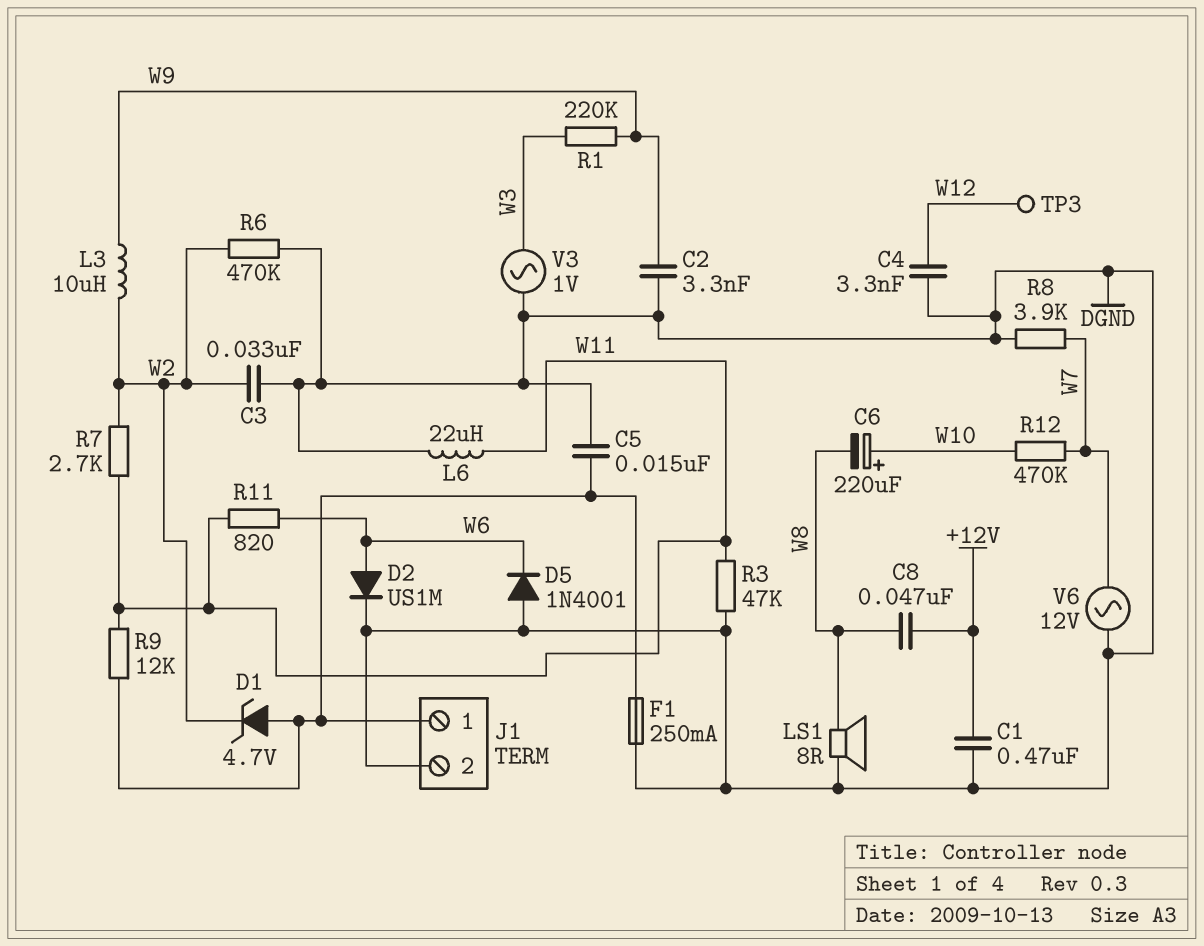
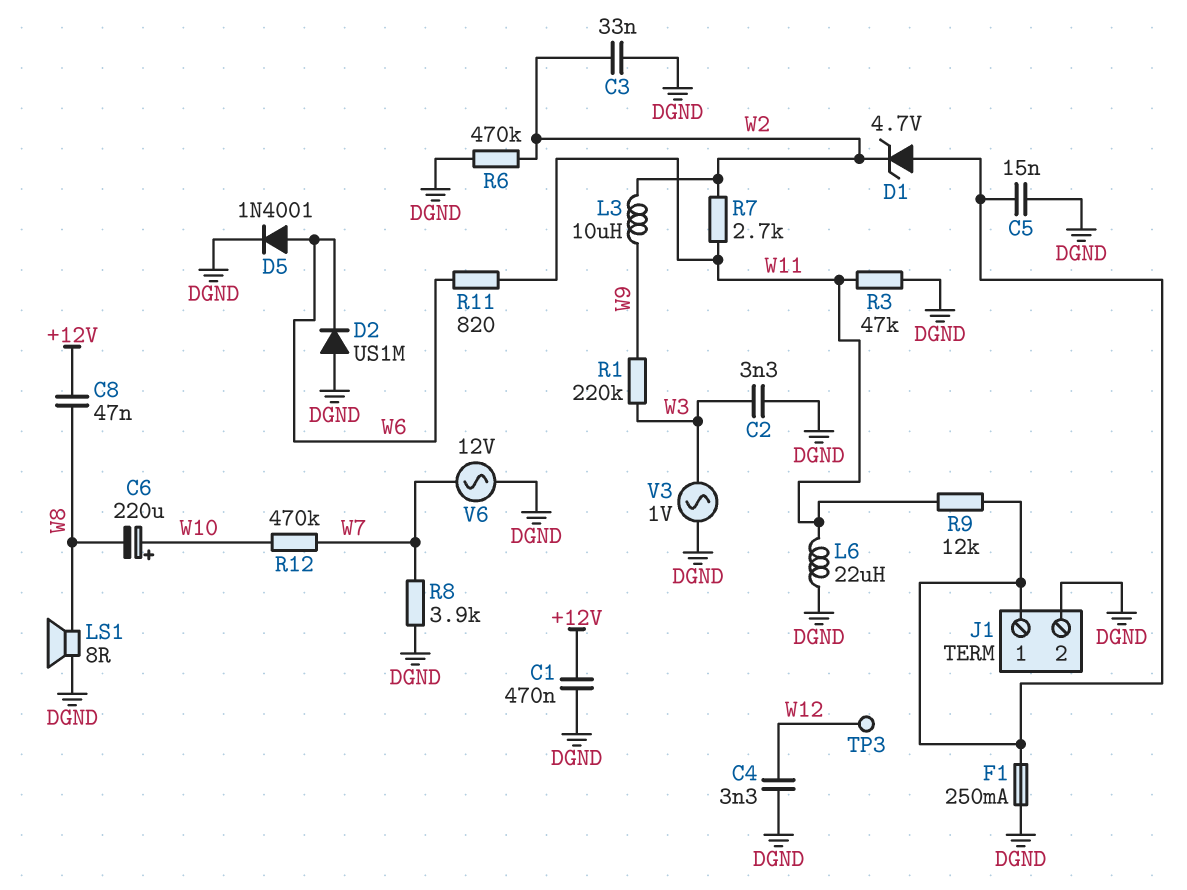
C2: 3.3nF (DGND, W9) -> 3.3nF (DGND, W3)
D2: diode US1M (A W6, K DGND) -> diode US1M (A DGND, K W6)
D5: diode 1N4001 (A DGND, K W6) -> diode 1N4001 (A W6, K DGND)

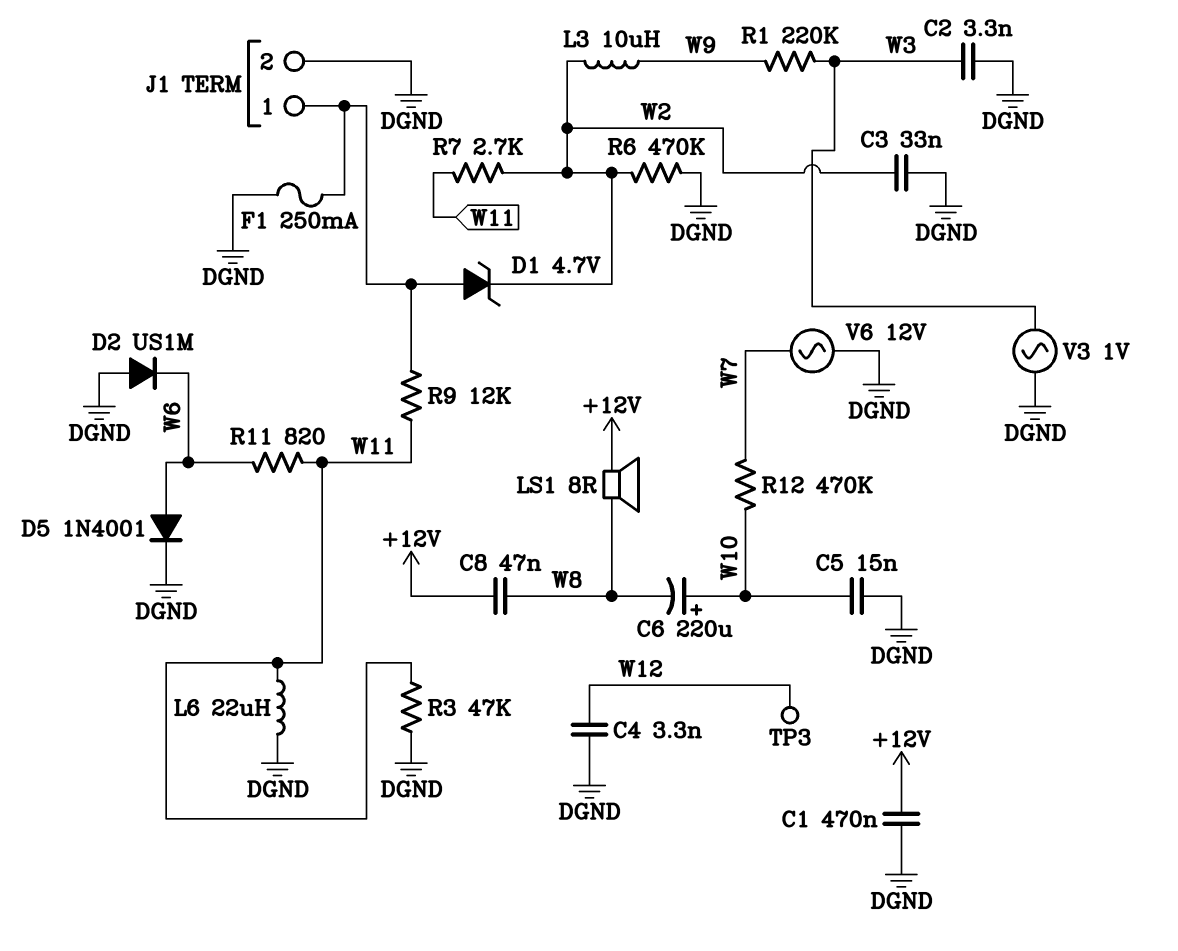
C5: 15nF (DGND, J1/1) -> 15nF (DGND, W10)
LS1: speaker 8R (DGND, W8) -> speaker 8R (+12V, W8)
R8: 3.9k (DGND, W7) -> none

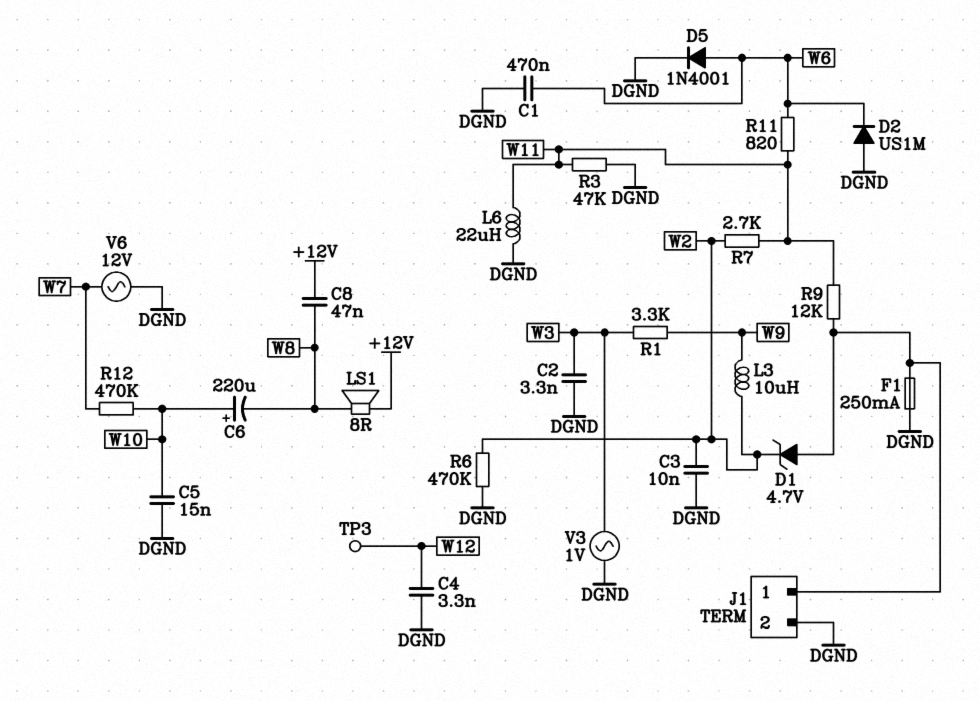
C1: 470nF (+12V, DGND) -> 470nF (DGND, W6)
C3: 33nF (DGND, W2) -> 10nF (DGND, W2)
R1: 220k (W3, W9) -> 3.3k (W3, W9)

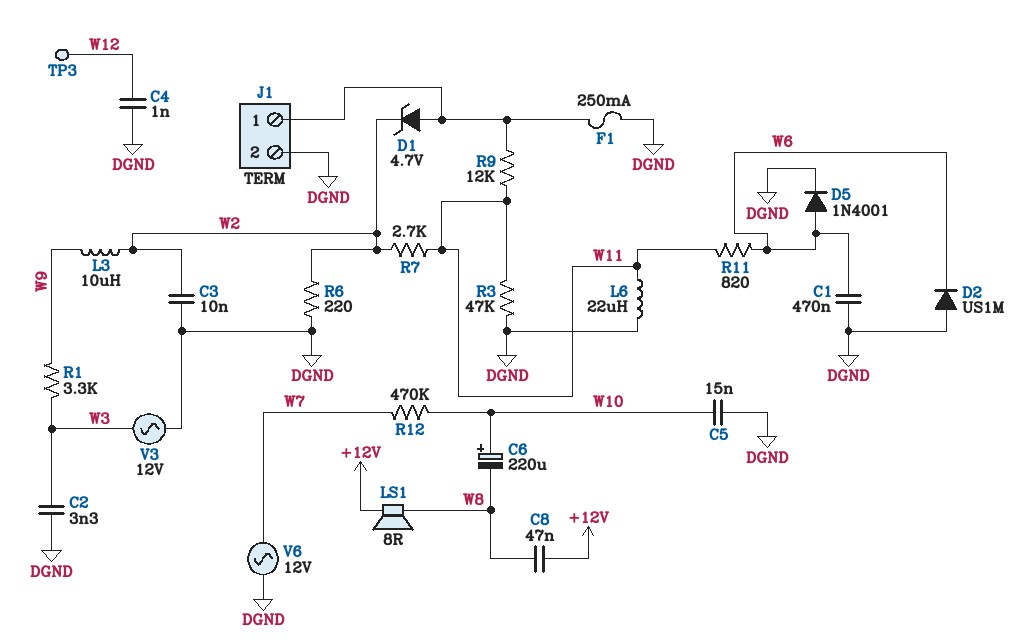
C4: 3.3nF (DGND, W12) -> 1nF (DGND, W12)
R6: 470k (DGND, W2) -> 220 (DGND, W2)
V3: AC 1V (DGND, W3) -> AC 12V (DGND, W3)

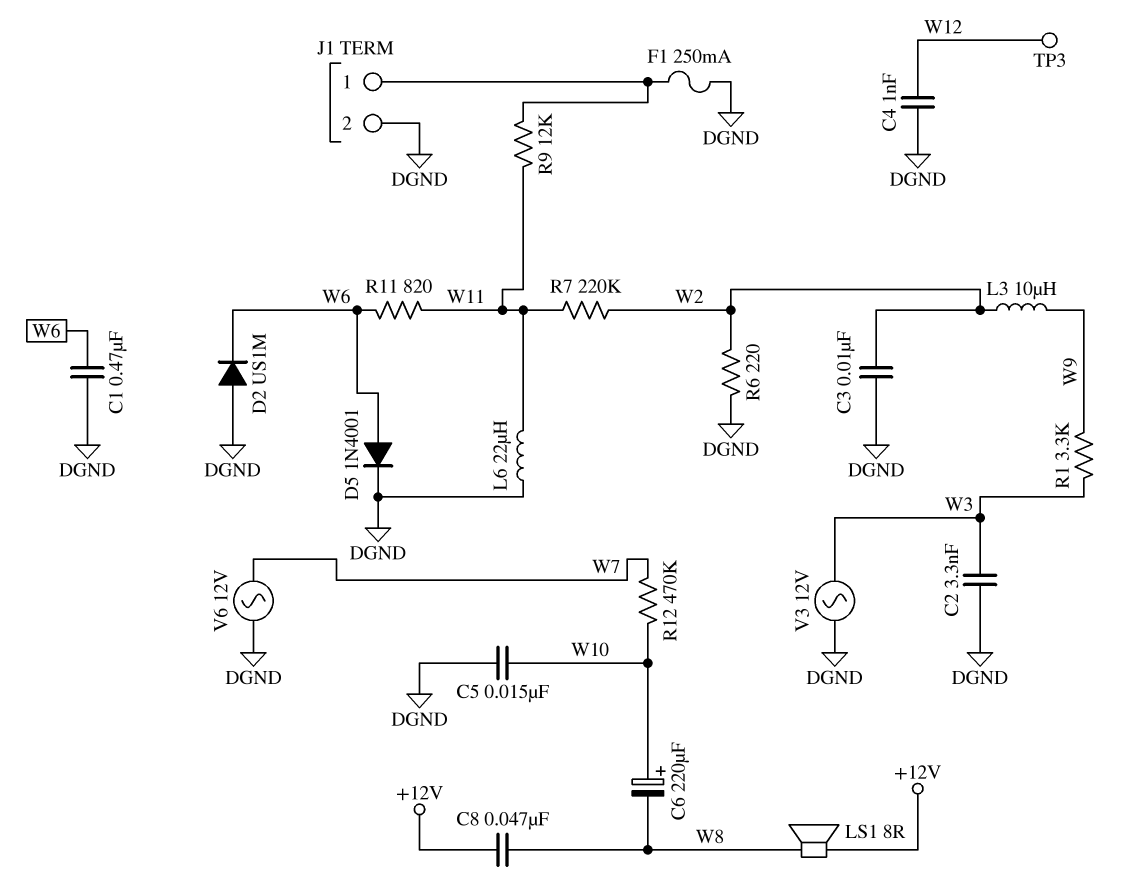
D1: zener 4.7V (A J1/1, K W2) -> none
R3: 47k (DGND, W11) -> none
R7: 2.7k (W2, W11) -> 220k (W2, W11)

